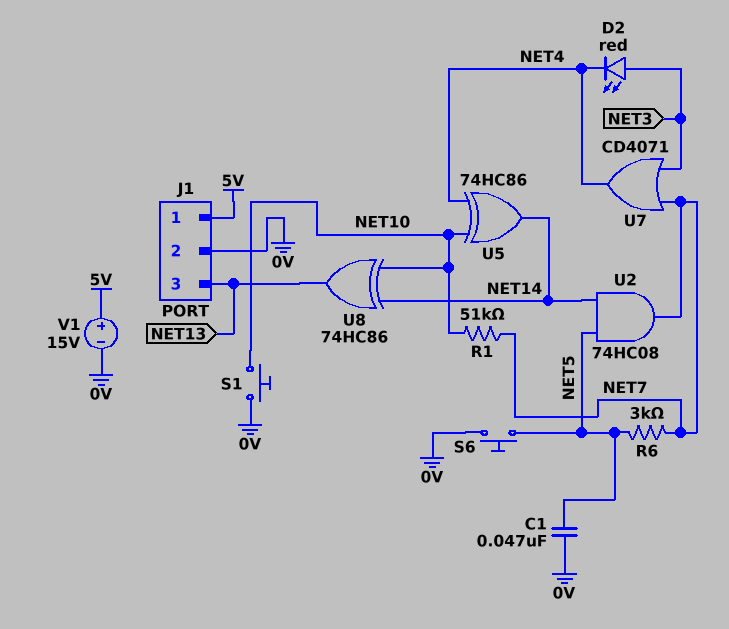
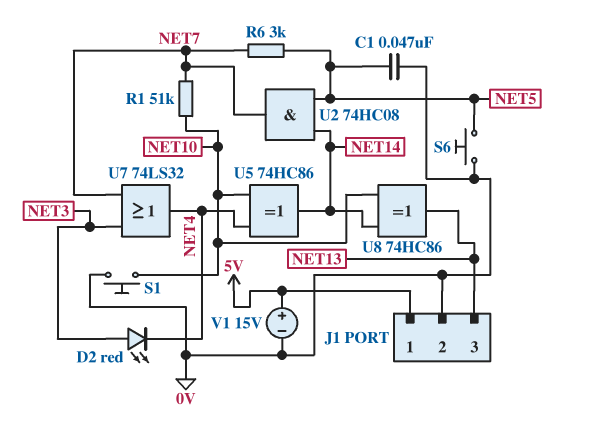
U7: OR CD4071 (in NET3, in NET7, out NET4) -> OR 74LS32 (in NET3, in NET7, out NET4)

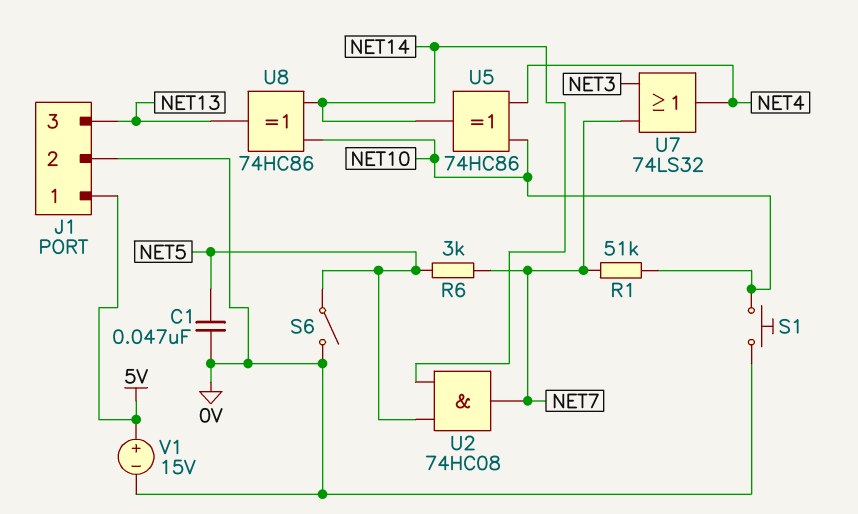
D2: LED red (A NET3, K NET4) -> none
S6: button (0V, NET5) -> switch (0V, NET5)

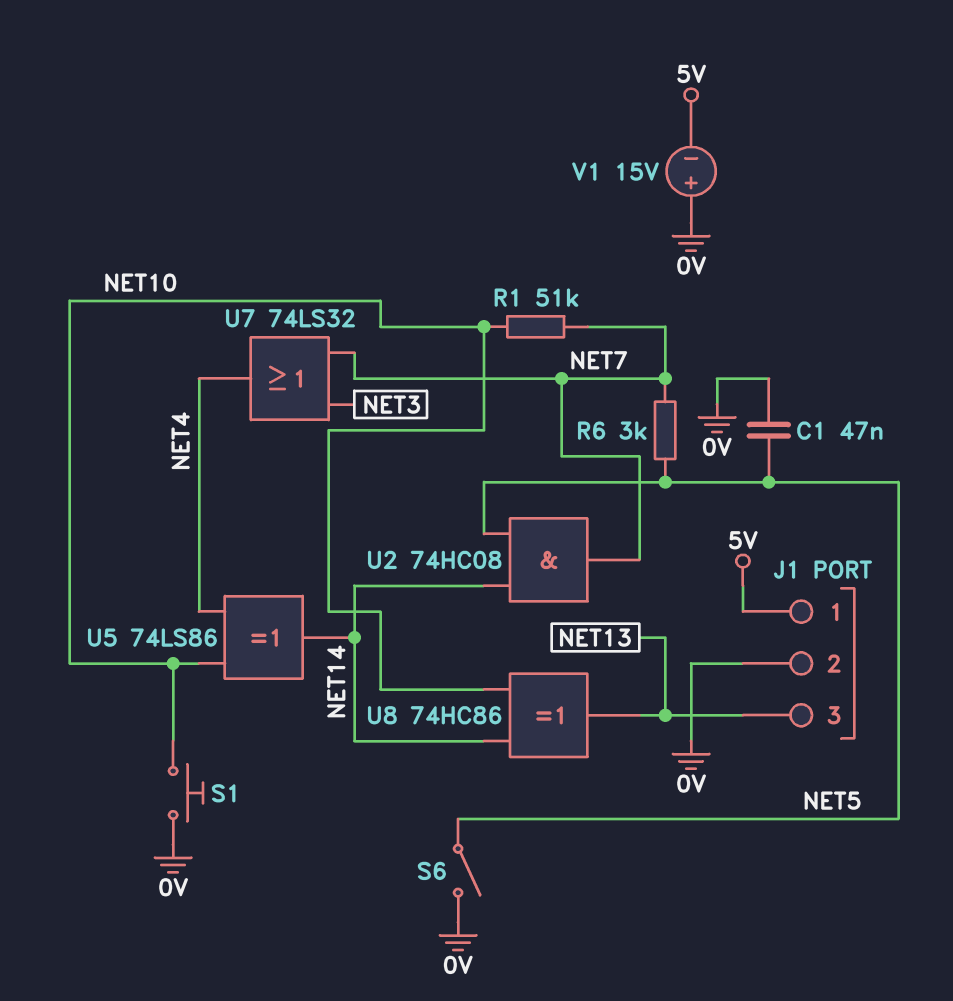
U5: XOR 74HC86 (in NET4, in NET10, out NET14) -> XOR 74LS86 (in NET4, in NET10, out NET14)
V1: 15V (plus 5V, minus 0V) -> 15V (plus 0V, minus 5V)

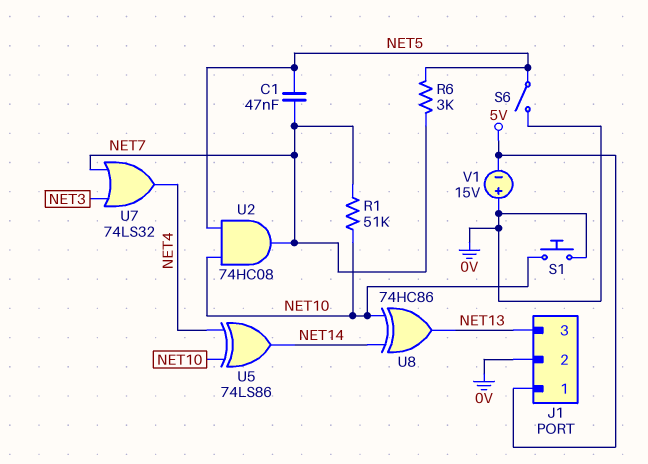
C1: 47nF (0V, NET5) -> 47nF (NET5, NET7)
U2: AND 74HC08 (in NET5, in NET14, out NET7) -> AND 74HC08 (in NET5, in NET10, out NET7)

